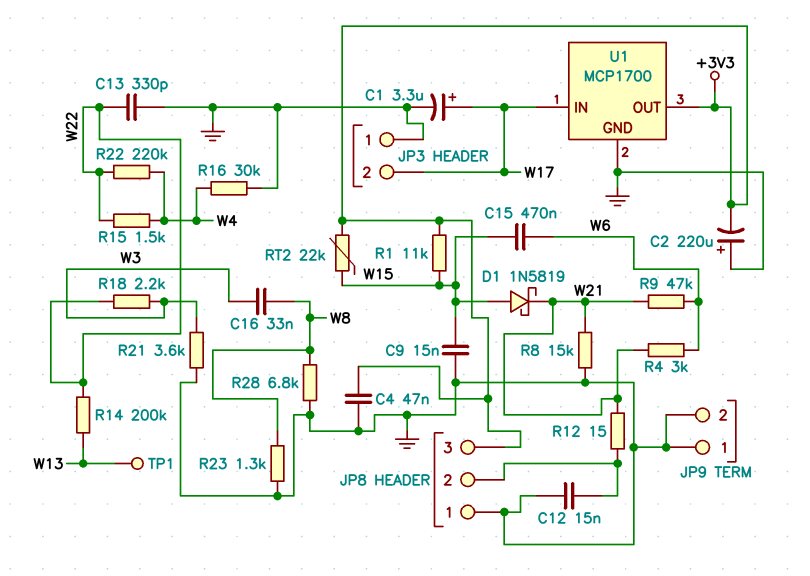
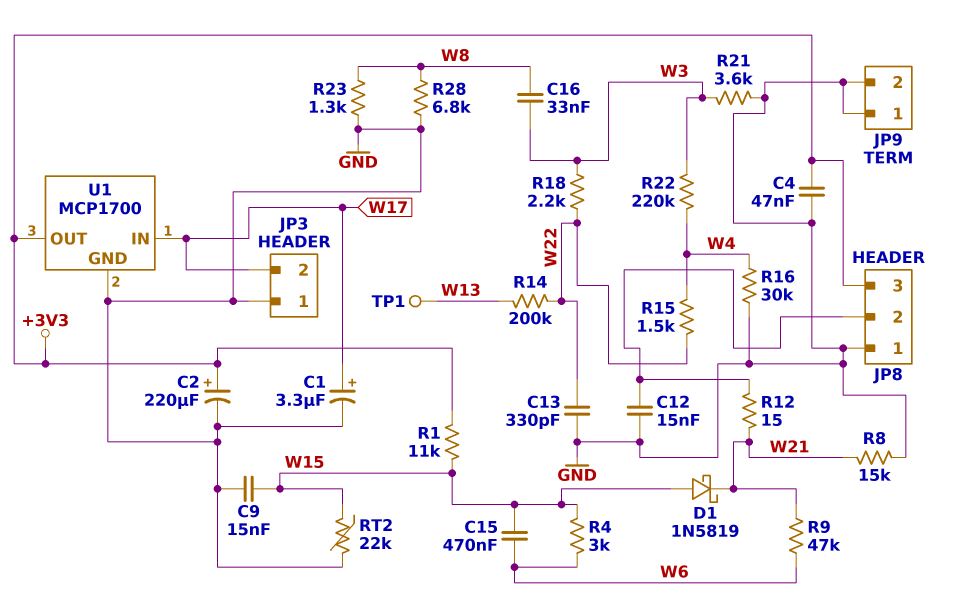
C2: 220uF (plus GND, minus +3V3) -> 220uF (plus +3V3, minus GND)
R4: 3k (W6, W21) -> 3k (W6, W15)
R22: 220k (W4, W22) -> 220k (W3, W4)
RT2: 22k (+3V3, W15) -> 22k (GND, W15)

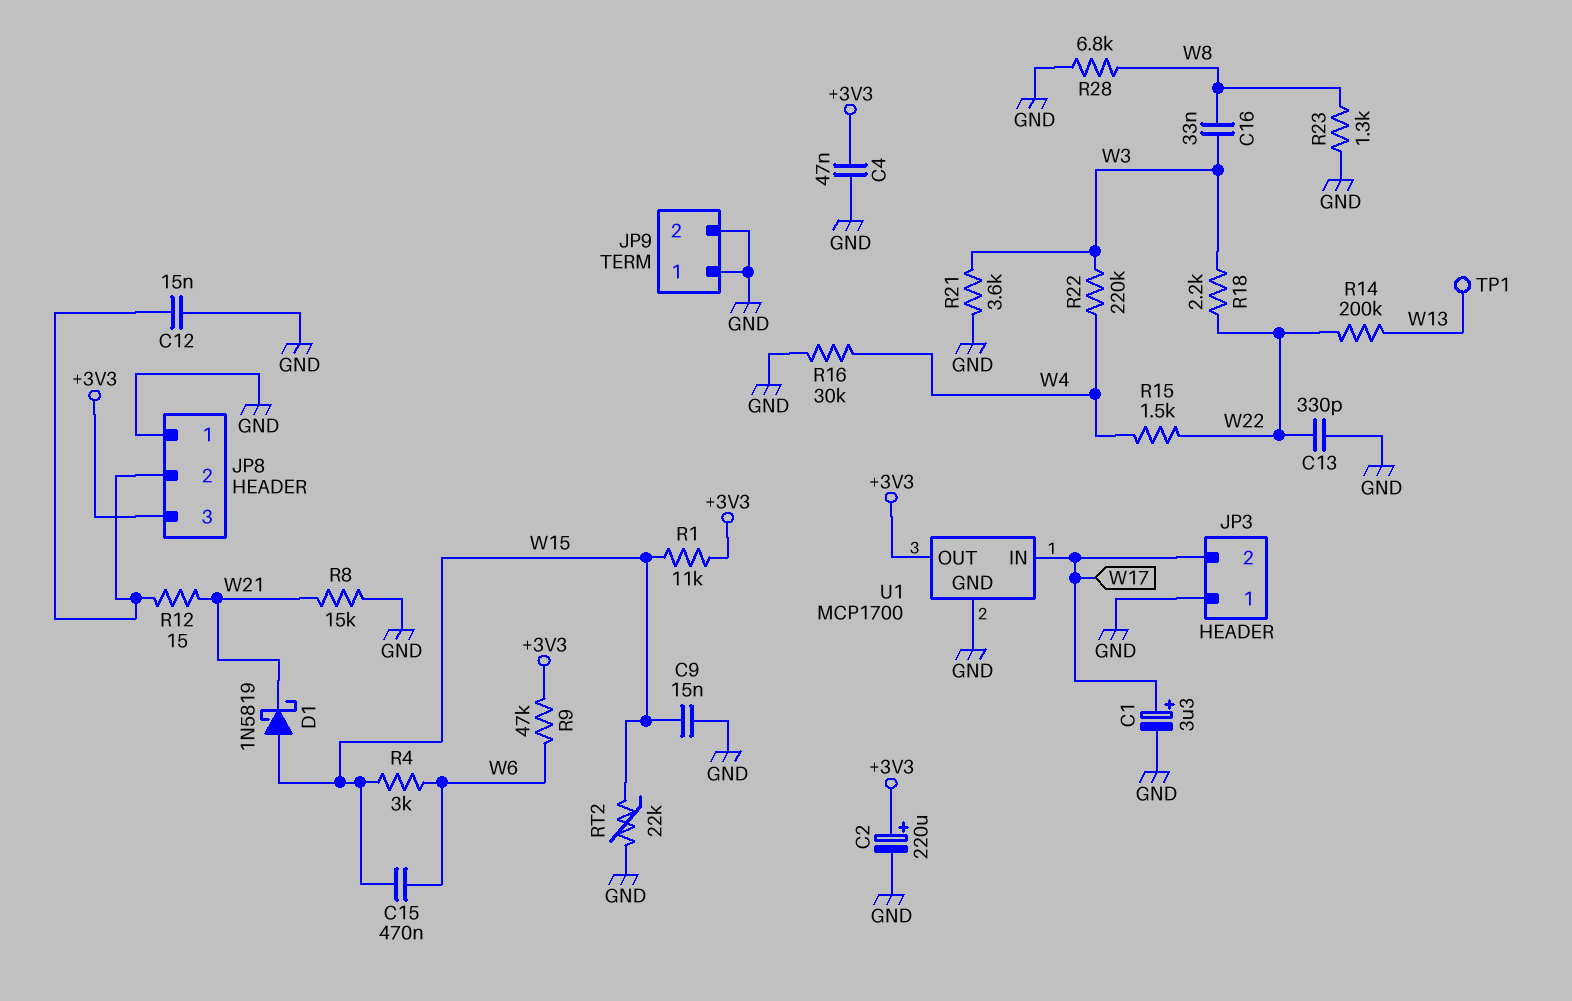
R9: 47k (W6, W21) -> 47k (+3V3, W6)

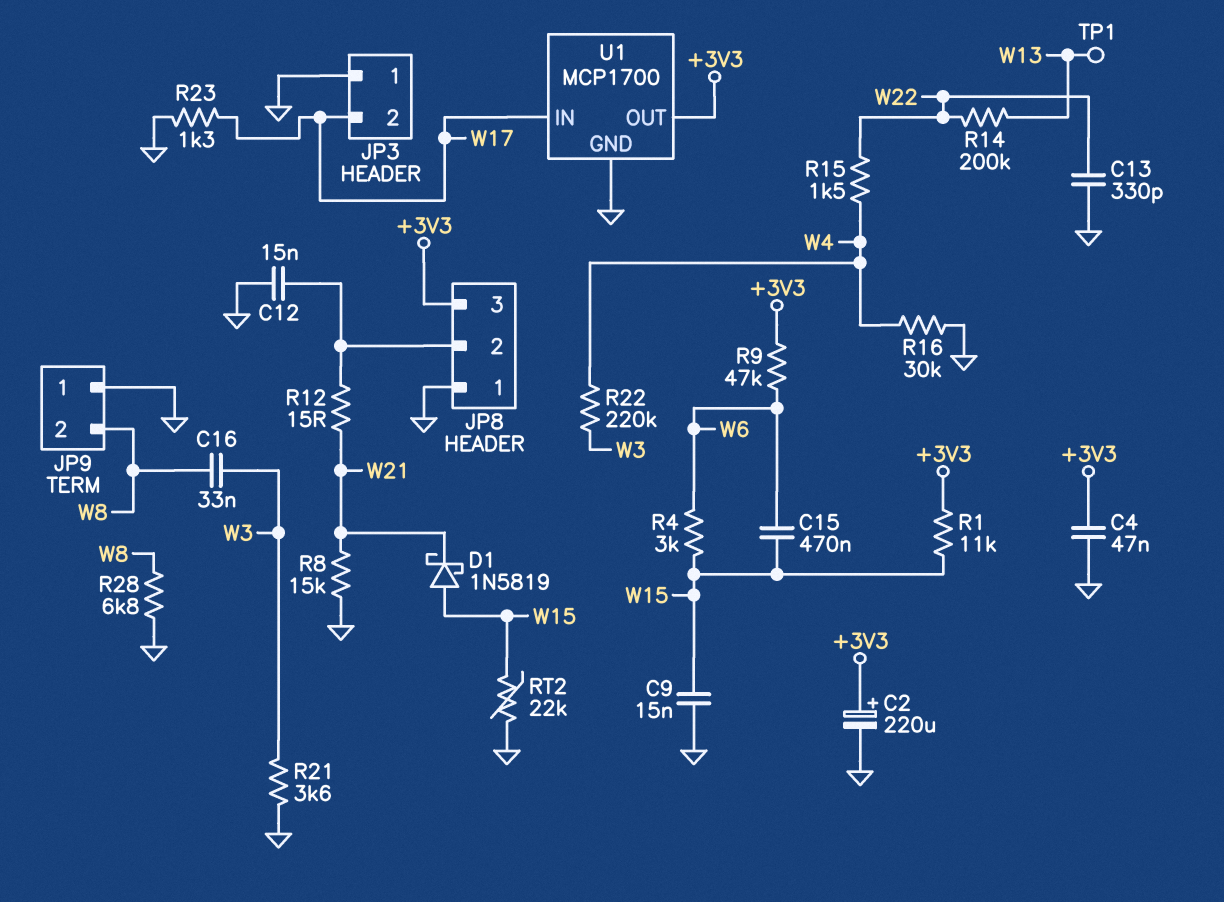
C1: 3.3uF (plus W17, minus GND) -> none
JP9 pin 2: GND -> W8
R18: 2.2k (W3, W22) -> none
R23: 1.3k (GND, W8) -> 1.3k (GND, W17)

